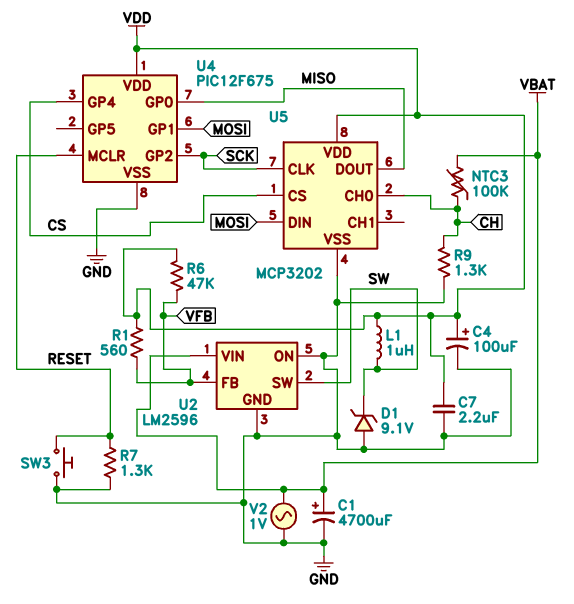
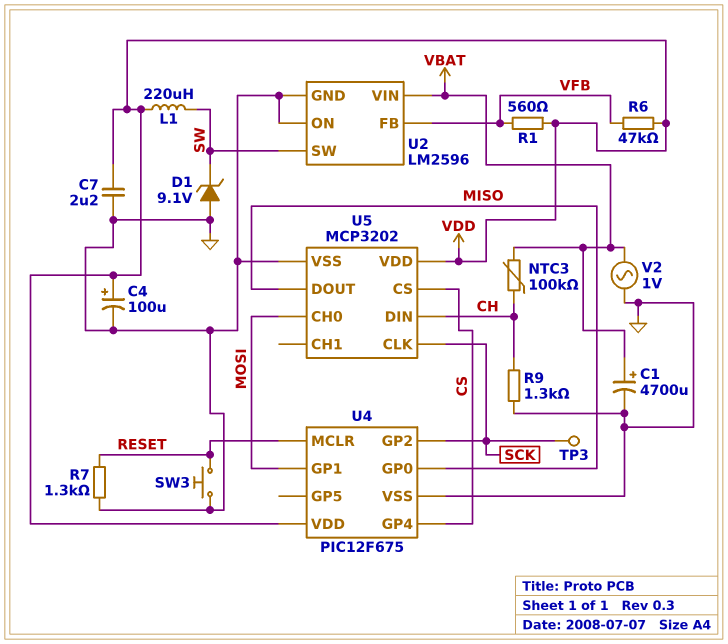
L1: 1uH (SW, VDD) -> 220uH (SW, VDD)
TP3: none -> test point (SCK)
U5 pin CH0: CH -> MOSI
U5 pin DIN: MOSI -> CH

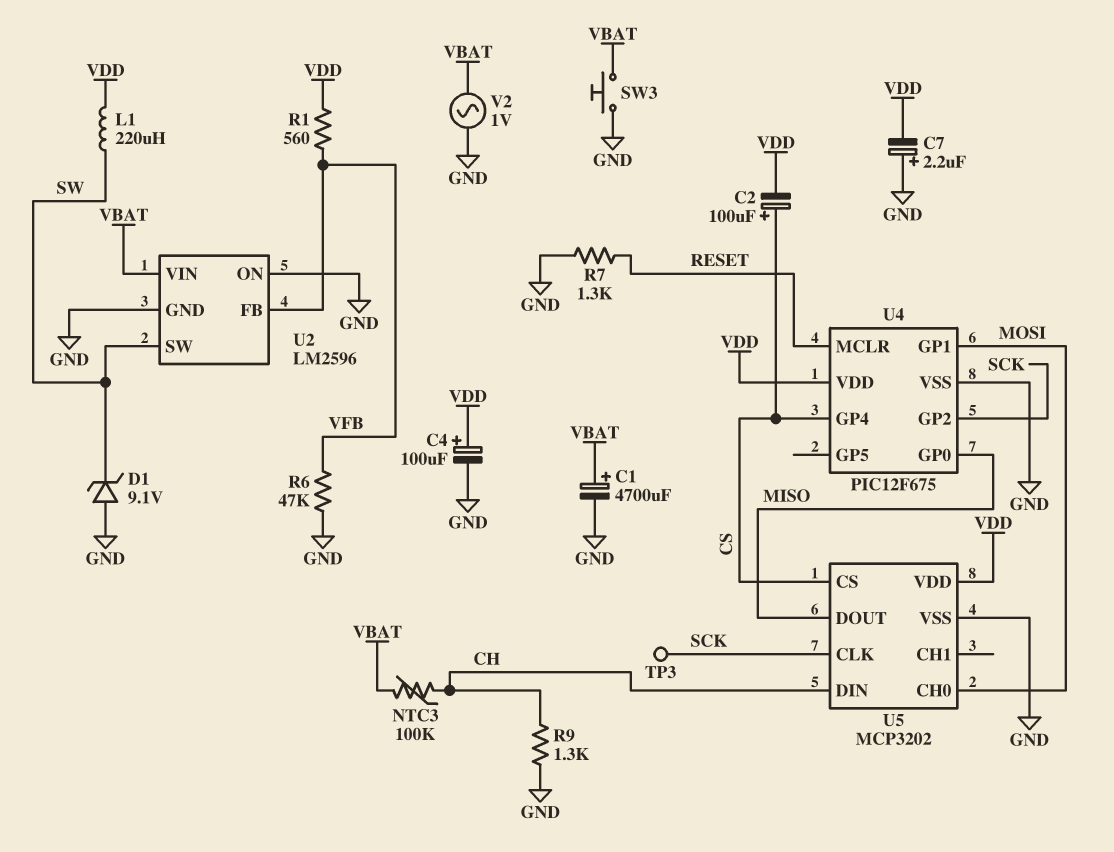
C2: none -> 100uF (plus CS, minus VDD)
C7: 2.2uF (GND, VDD) -> 2.2uF (plus GND, minus VDD)
R6: 47k (VDD, VFB) -> 47k (GND, VFB)
SW3: button (GND, RESET) -> button (GND, VBAT)

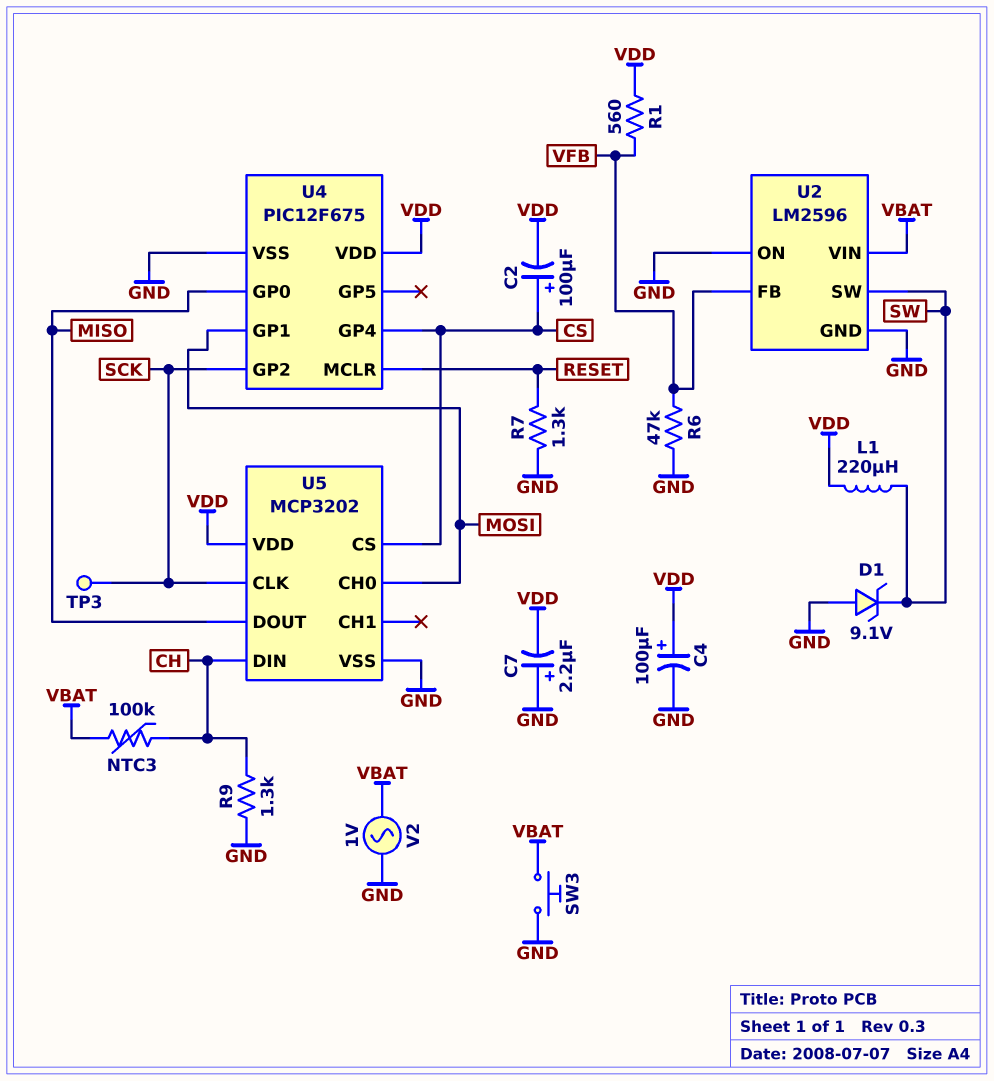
C1: 4700uF (plus VBAT, minus GND) -> none

